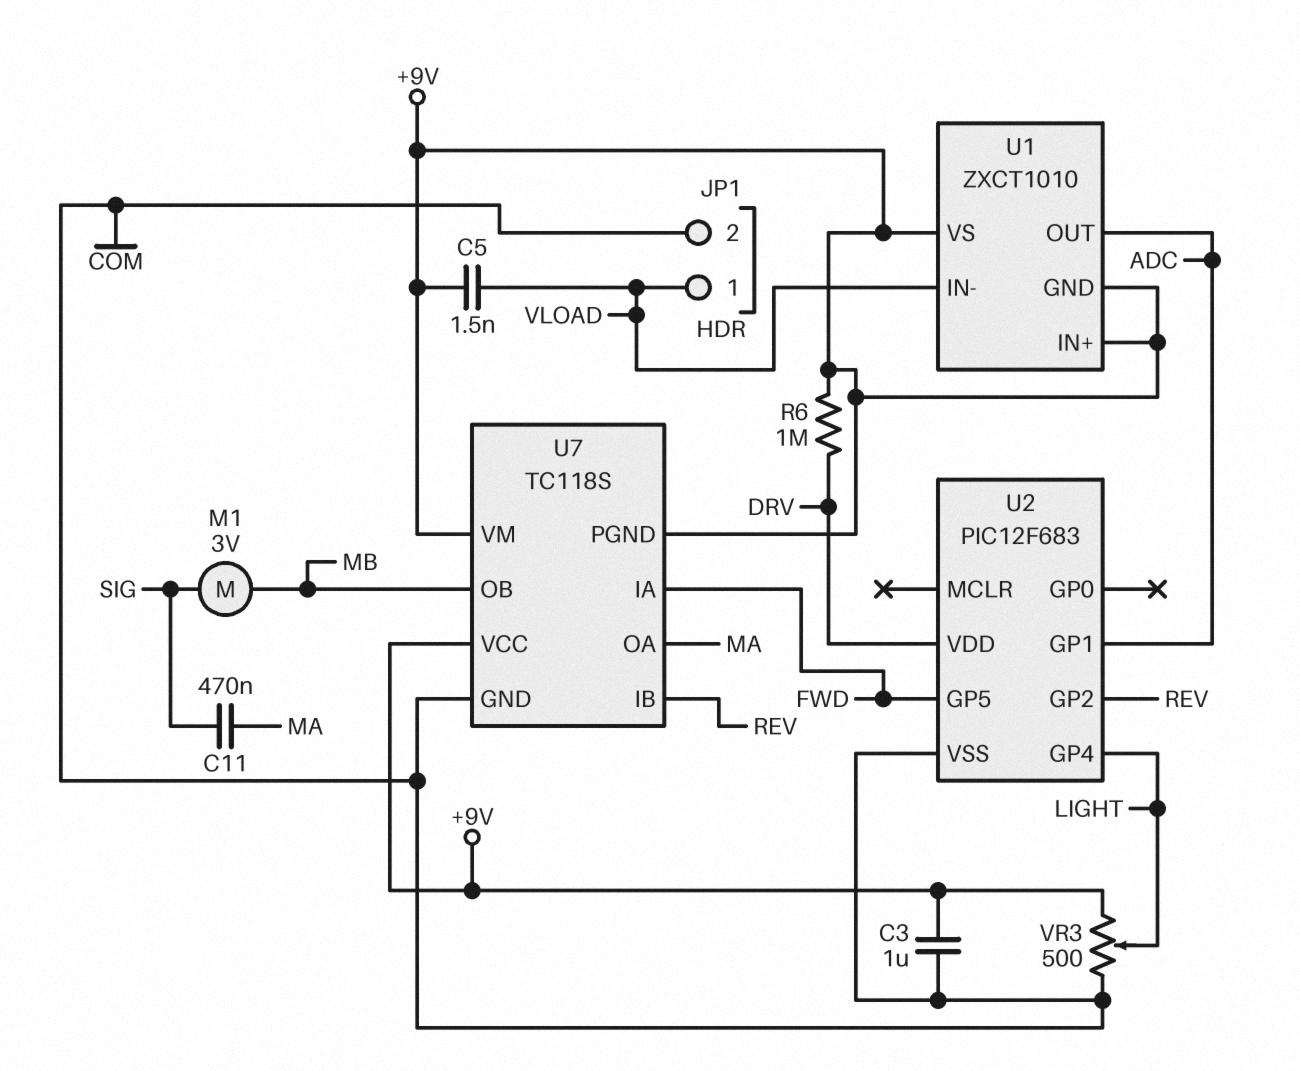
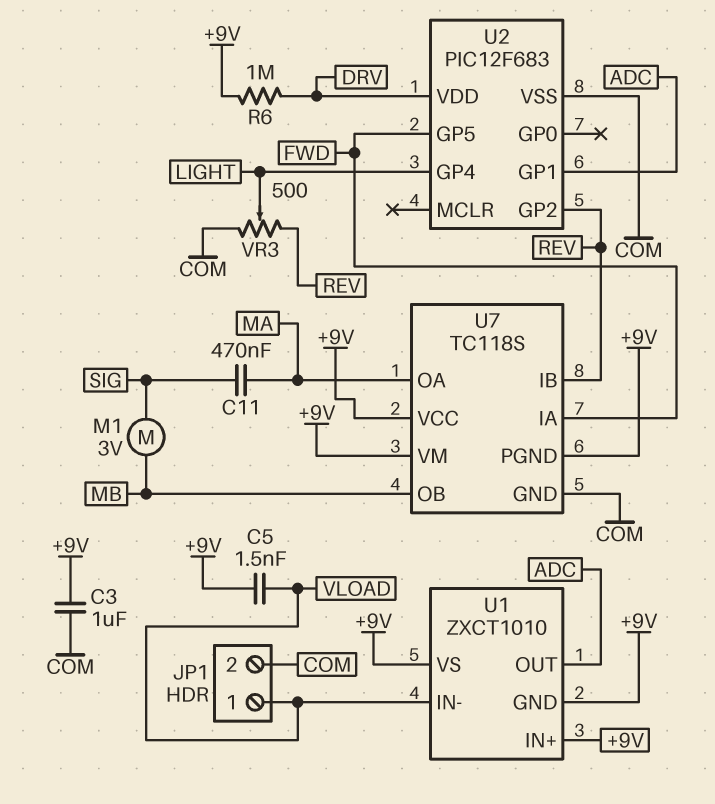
VR3: 500 (+9V, COM, wiper LIGHT) -> 500 (COM, REV, wiper LIGHT)

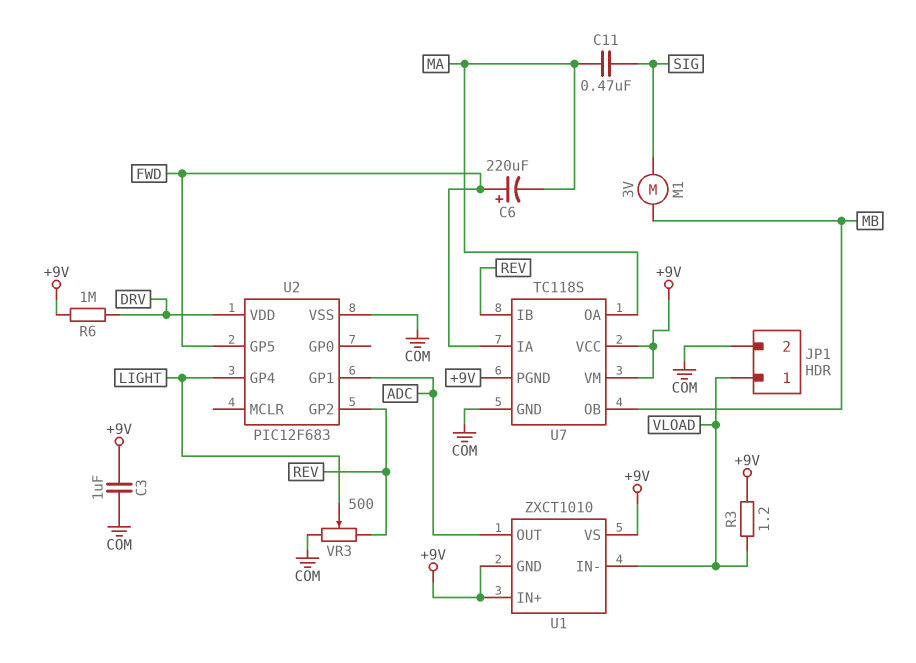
C5: 1.5nF (+9V, VLOAD) -> none
C6: none -> 220uF (plus FWD, minus MA)
R3: none -> 1.2 (+9V, VLOAD)

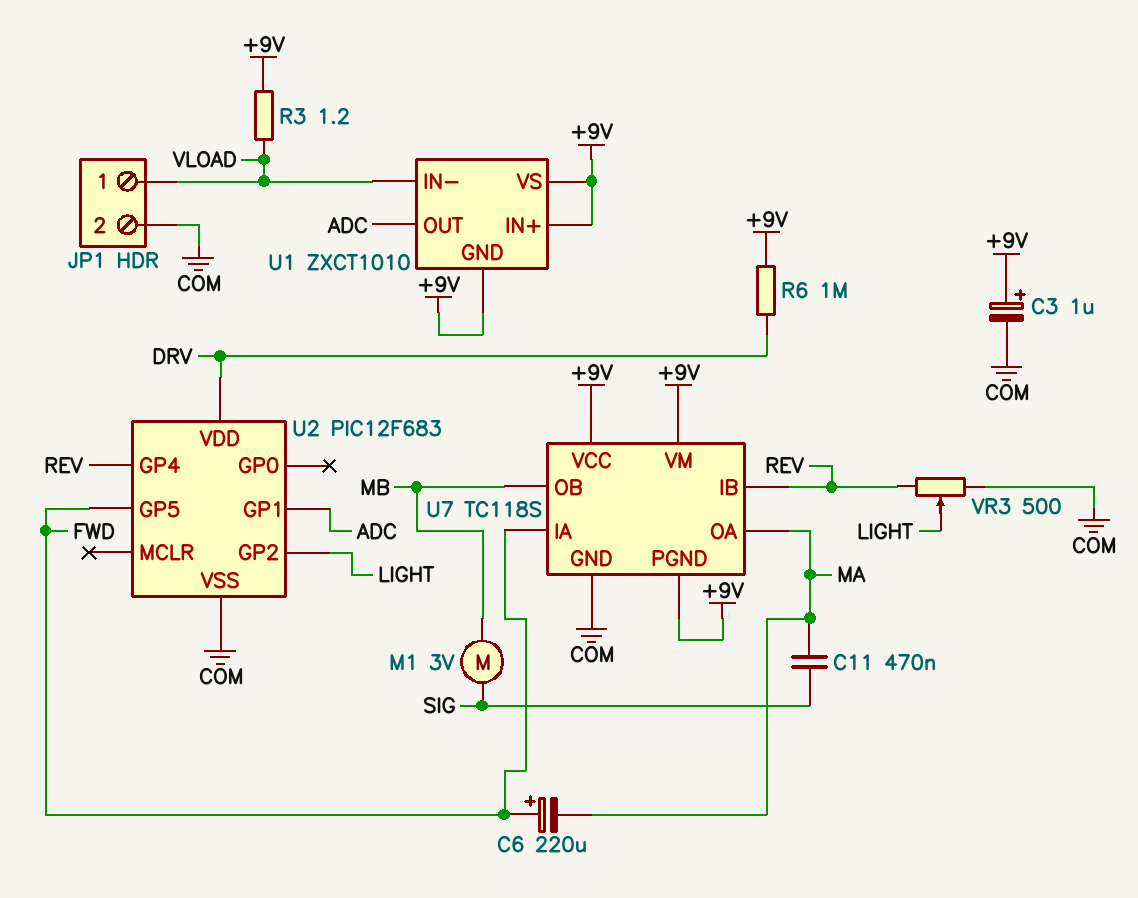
C3: 1uF (+9V, COM) -> 1uF (plus +9V, minus COM)
U2 pin GP2: REV -> LIGHT
U2 pin GP4: LIGHT -> REV

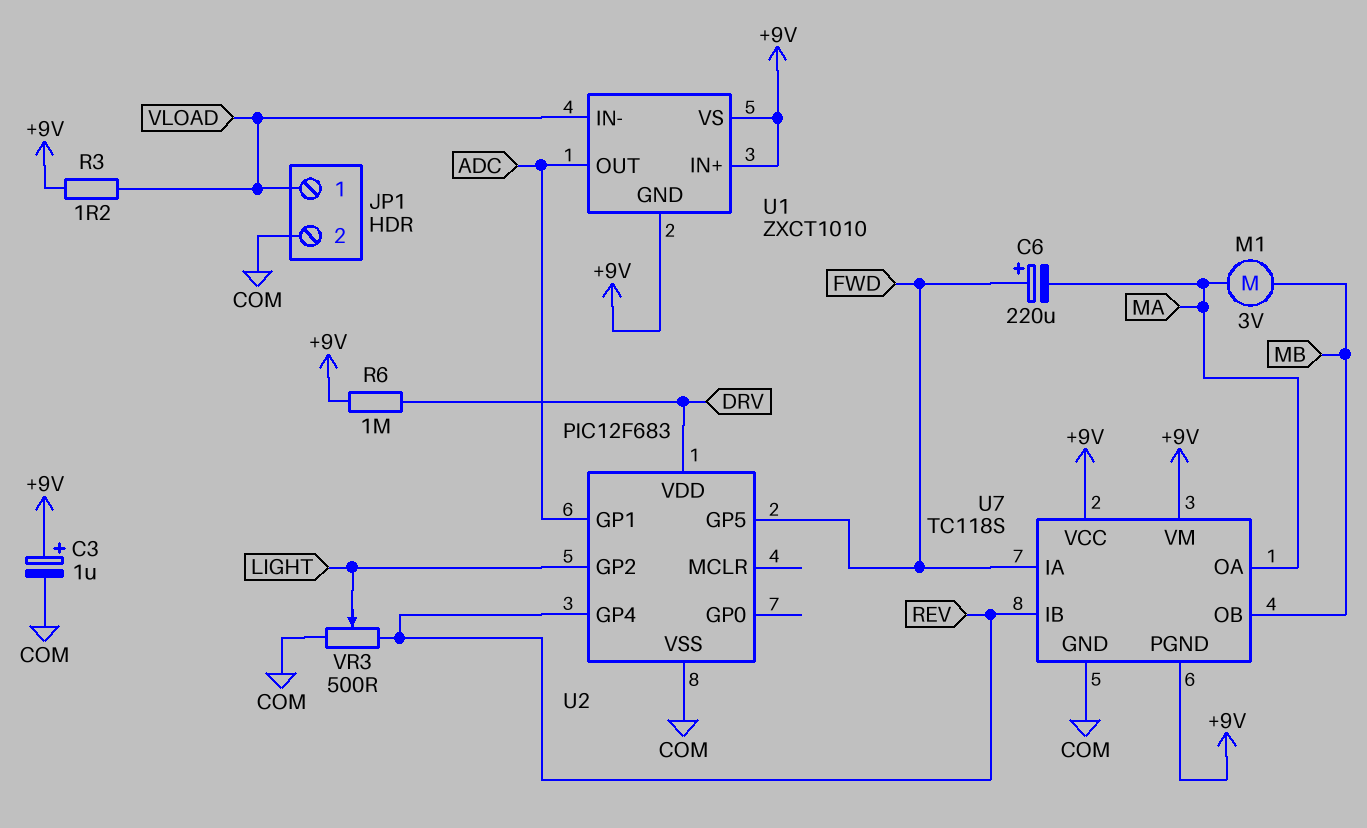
C11: 470nF (MA, SIG) -> none
M1: motor 3V (MB, SIG) -> motor 3V (MA, MB)

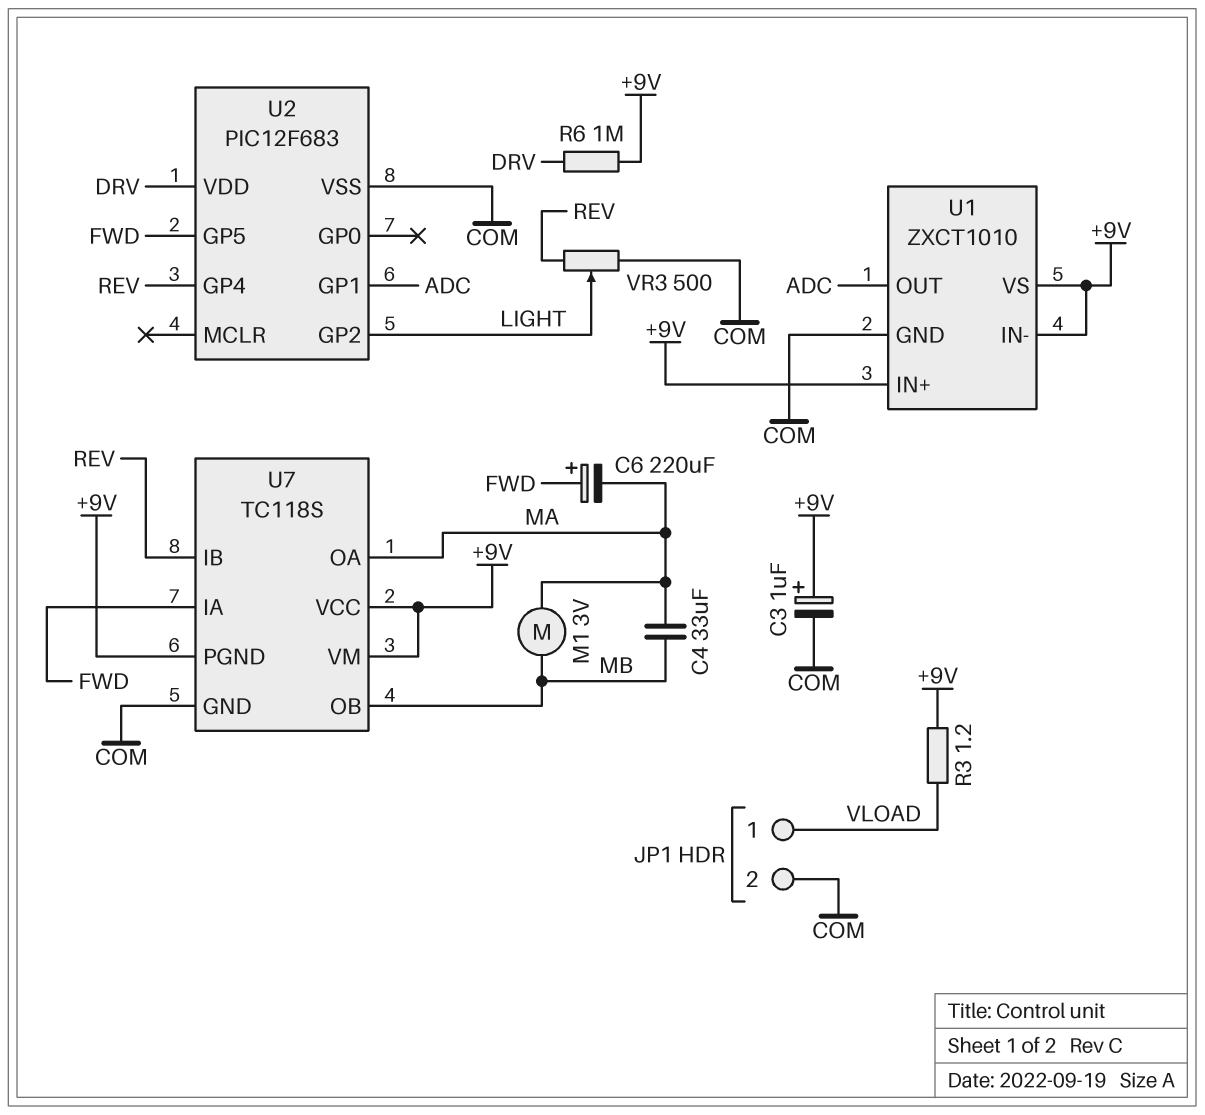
C4: none -> 33uF (MA, MB)
U1 pin GND: +9V -> COM
U1 pin IN-: VLOAD -> +9V

